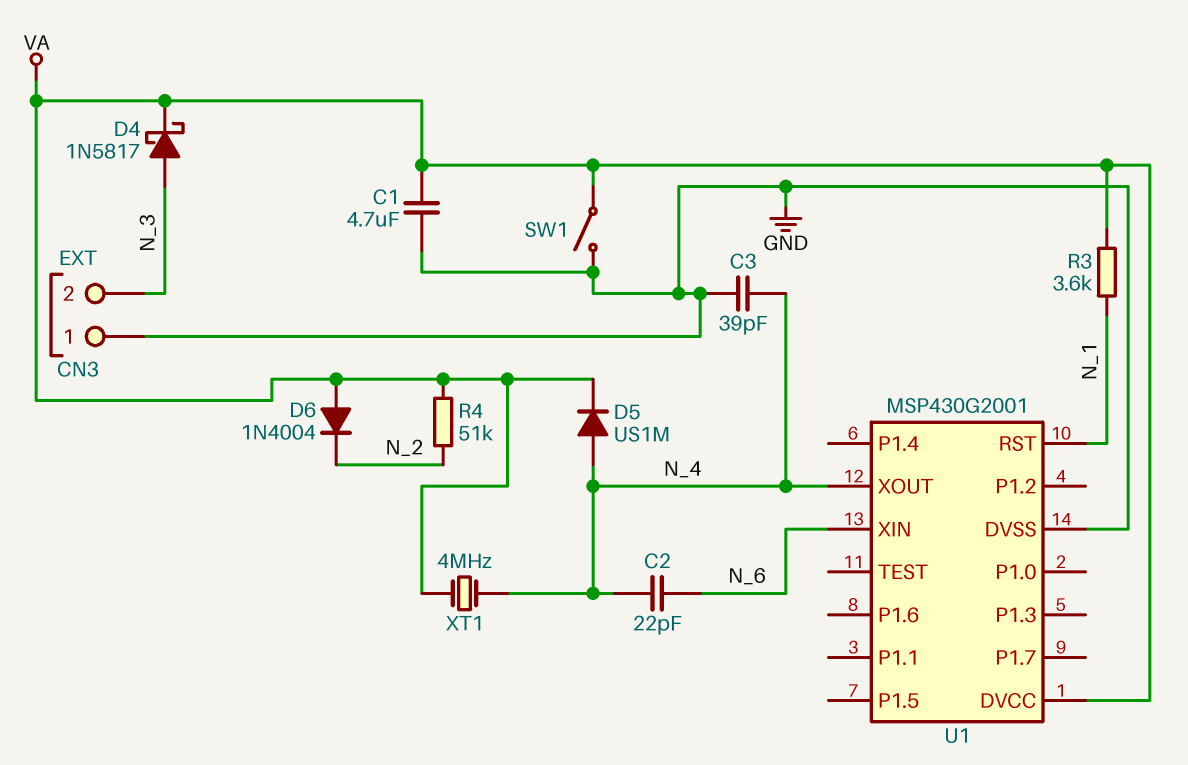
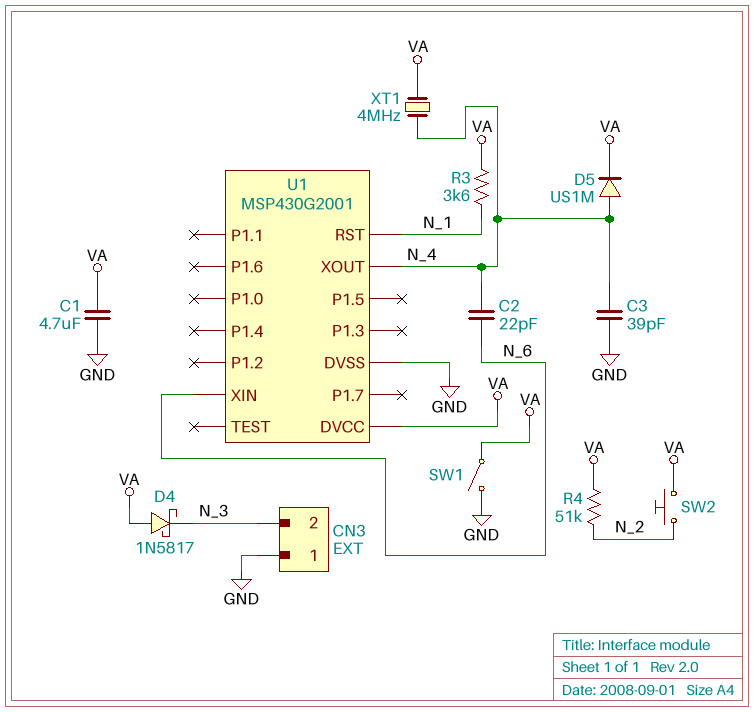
D4: schottky 1N5817 (A N_3, K VA) -> schottky 1N5817 (A VA, K N_3)
D6: diode 1N4004 (A VA, K N_2) -> none
SW2: none -> button (N_2, VA)

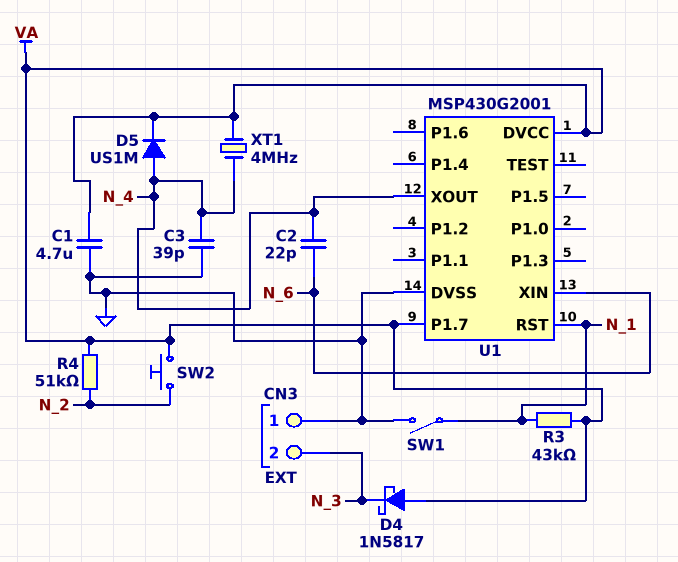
R3: 3.6k (N_1, VA) -> 43k (N_1, VA)
SW1: switch (GND, VA) -> switch (GND, N_1)
U1 pin P1.7: none -> VA

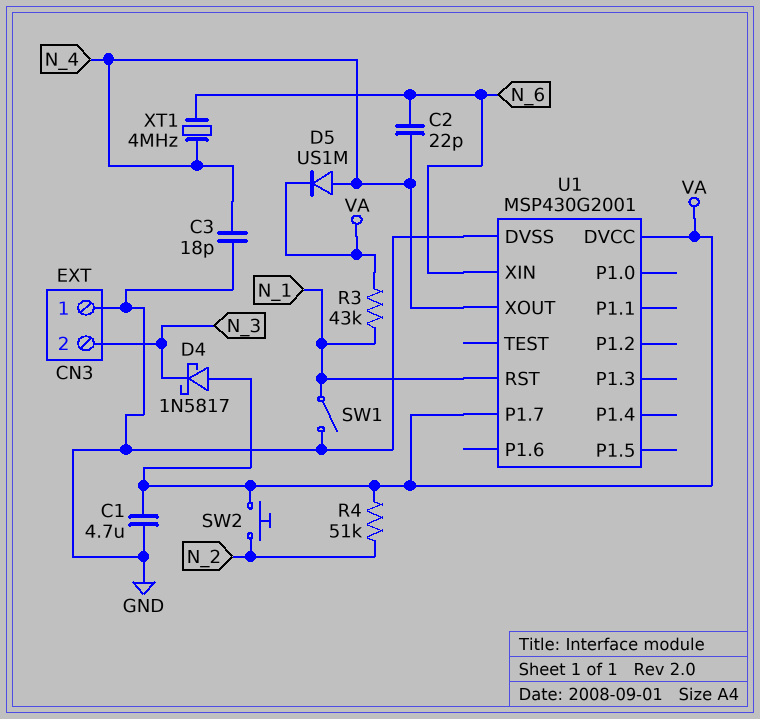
C3: 39pF (GND, N_4) -> 18pF (GND, N_4)
XT1: 4MHz (N_4, VA) -> 4MHz (N_4, N_6)

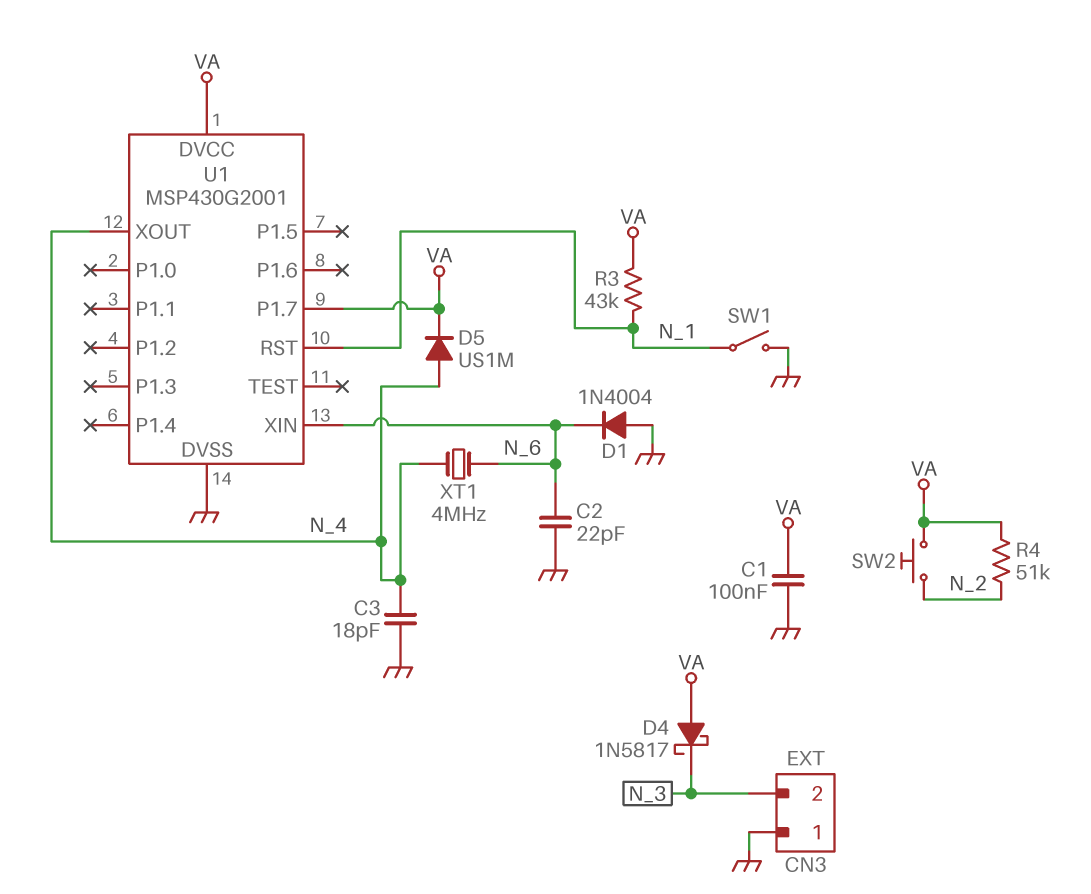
C1: 4.7uF (GND, VA) -> 100nF (GND, VA)
C2: 22pF (N_4, N_6) -> 22pF (GND, N_6)
D1: none -> diode 1N4004 (A GND, K N_6)

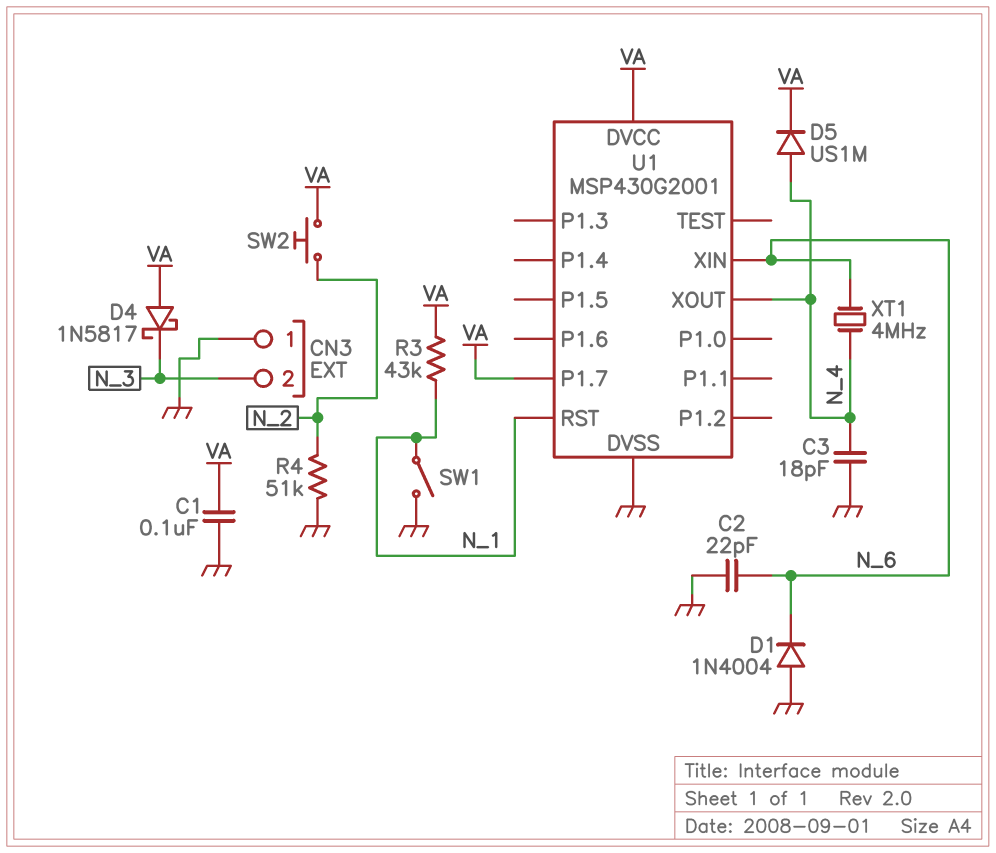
R4: 51k (N_2, VA) -> 51k (GND, N_2)

